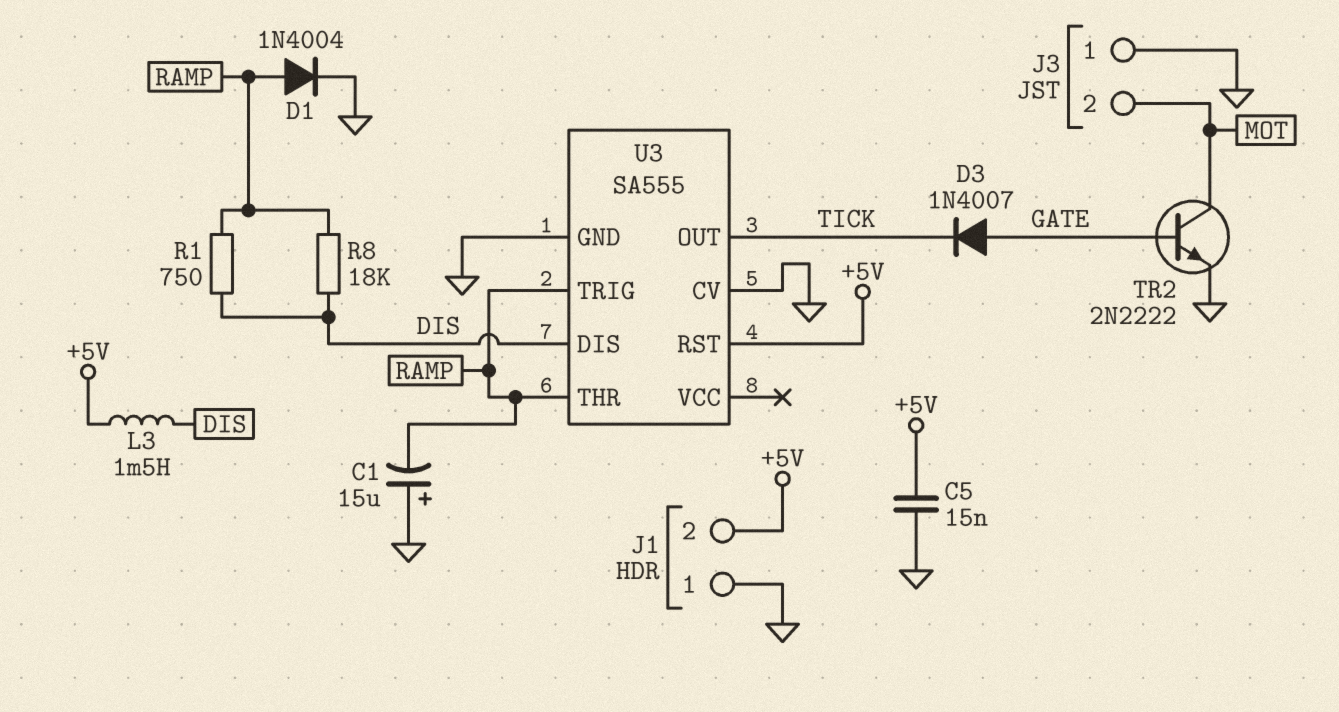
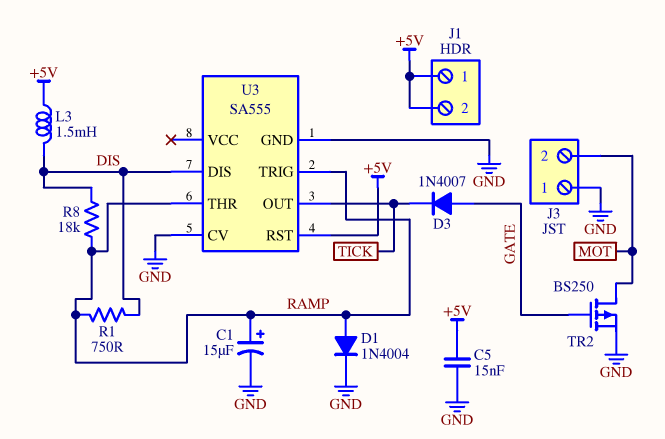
C1: 15uF (plus GND, minus RAMP) -> 15uF (plus RAMP, minus GND)
J1 pin 1: GND -> +5V
TR2: NPN 2N2222 (B GATE, C MOT, E GND) -> PMOS BS250 (G GATE, D MOT, S GND)

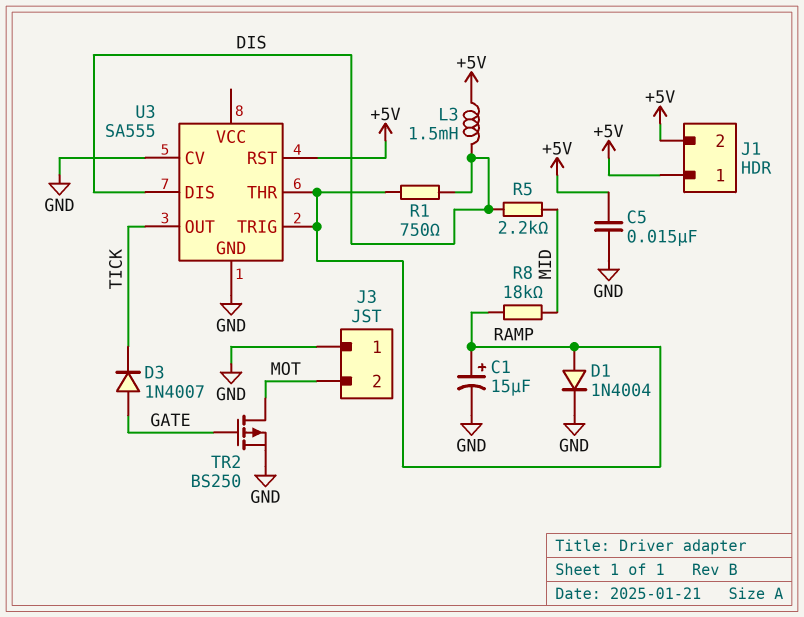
R5: none -> 2.2k (DIS, MID)
R8: 18k (DIS, RAMP) -> 18k (MID, RAMP)

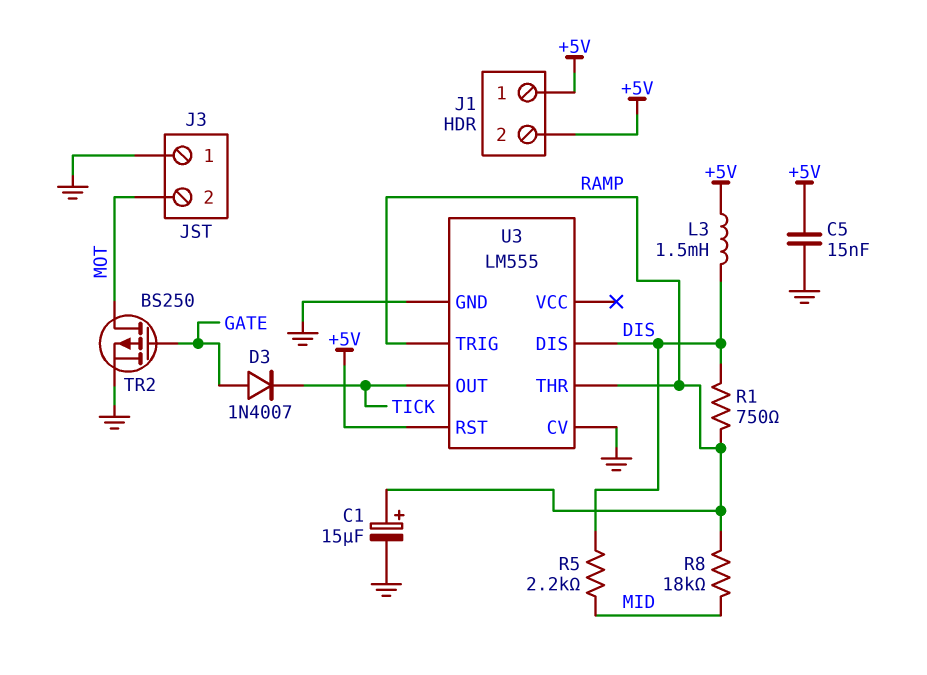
D1: diode 1N4004 (A RAMP, K GND) -> none
U3: SA555 -> LM555

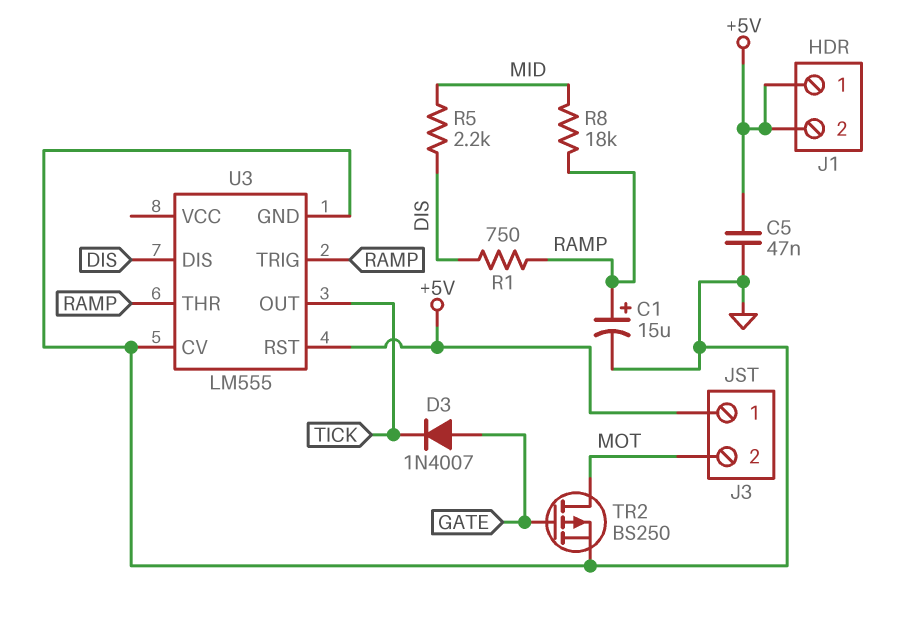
C5: 15nF (+5V, GND) -> 47nF (+5V, GND)
J3 pin 1: GND -> +5V
L3: 1.5mH (+5V, DIS) -> none

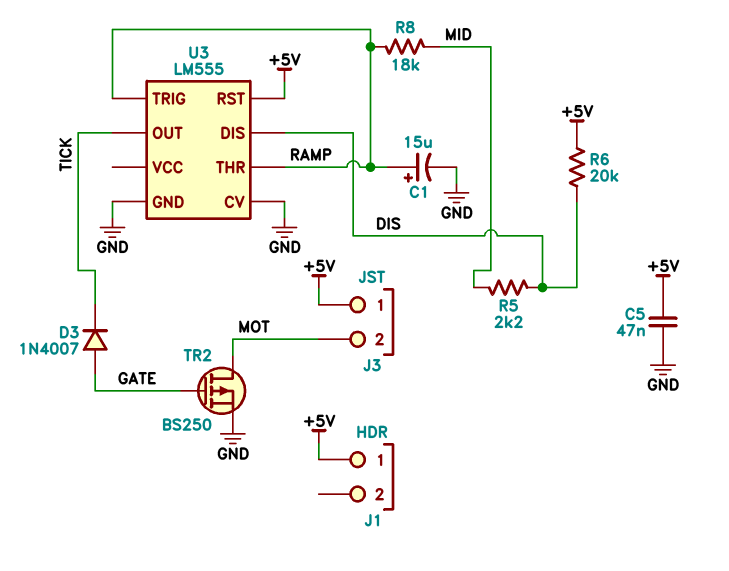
J1 pin 2: +5V -> none
R1: 750 (DIS, RAMP) -> none
R6: none -> 20k (+5V, DIS)

